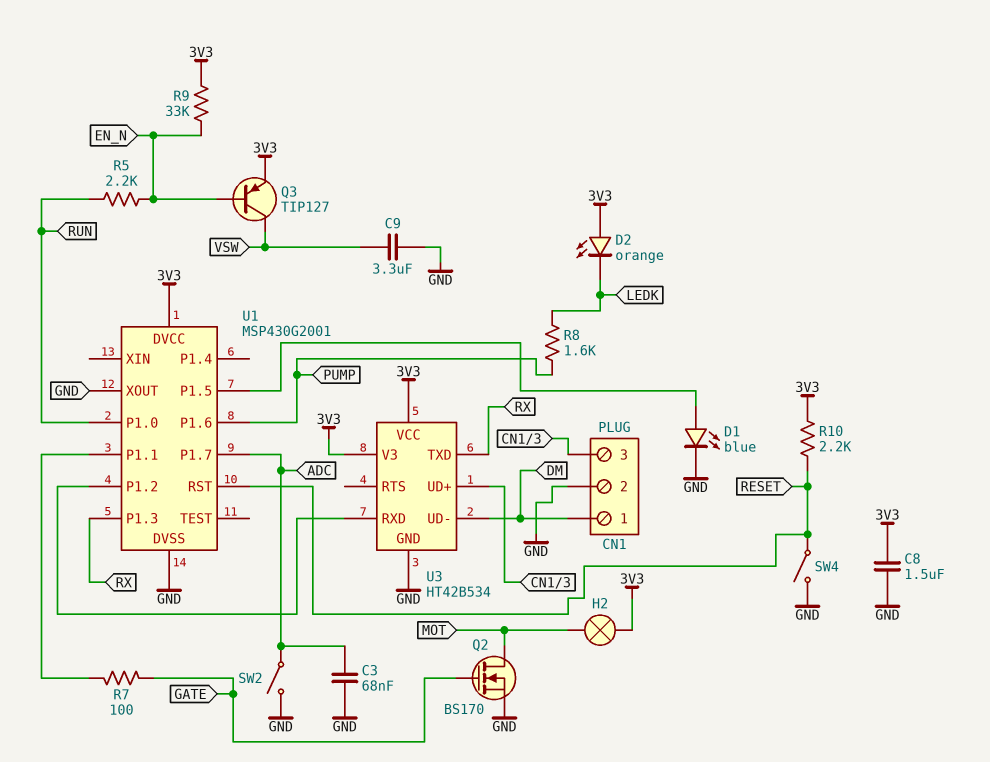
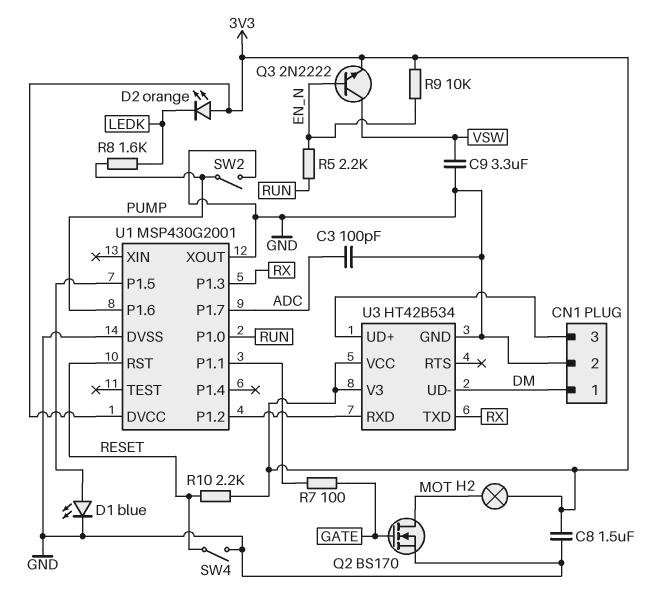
C3: 68nF (ADC, GND) -> 100pF (ADC, GND)
Q3: PNP TIP127 (B EN_N, C VSW, E 3V3) -> NPN 2N2222 (B EN_N, C VSW, E 3V3)
R9: 33k (3V3, EN_N) -> 10k (3V3, EN_N)
SW2: switch (ADC, GND) -> switch (GND, PUMP)

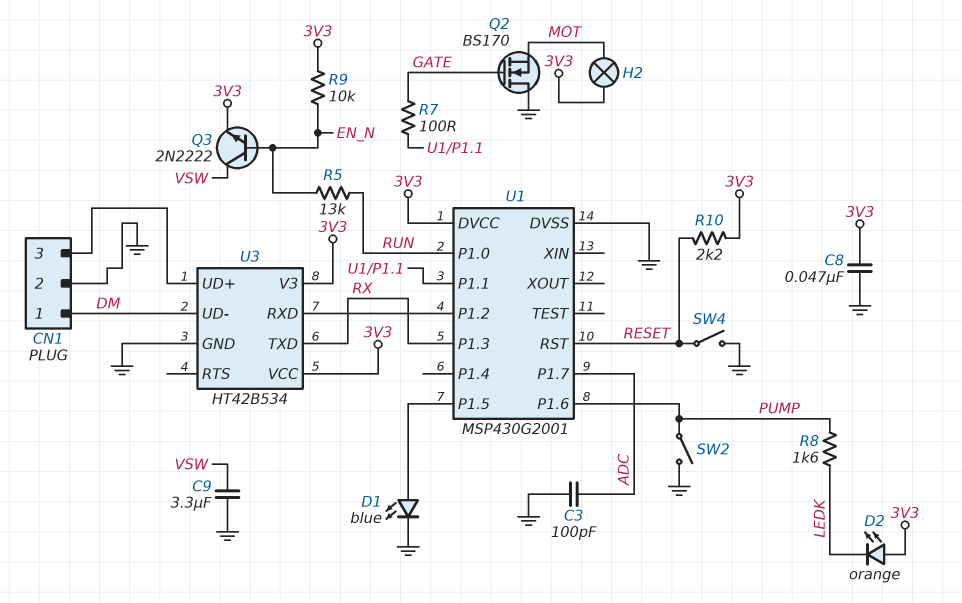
C8: 1.5uF (3V3, GND) -> 47nF (3V3, GND)
Q2: NMOS BS170 (G GATE, D MOT, S GND) -> NMOS BS170 (G GATE, D GND, S MOT)
R5: 2.2k (EN_N, RUN) -> 13k (EN_N, RUN)
U1 pin XOUT: GND -> none

